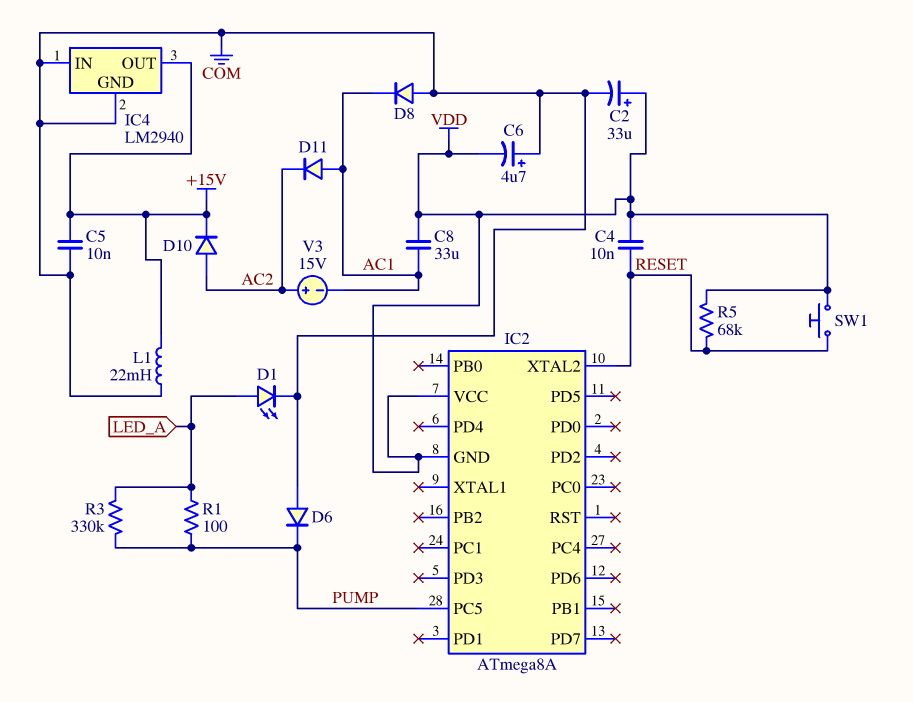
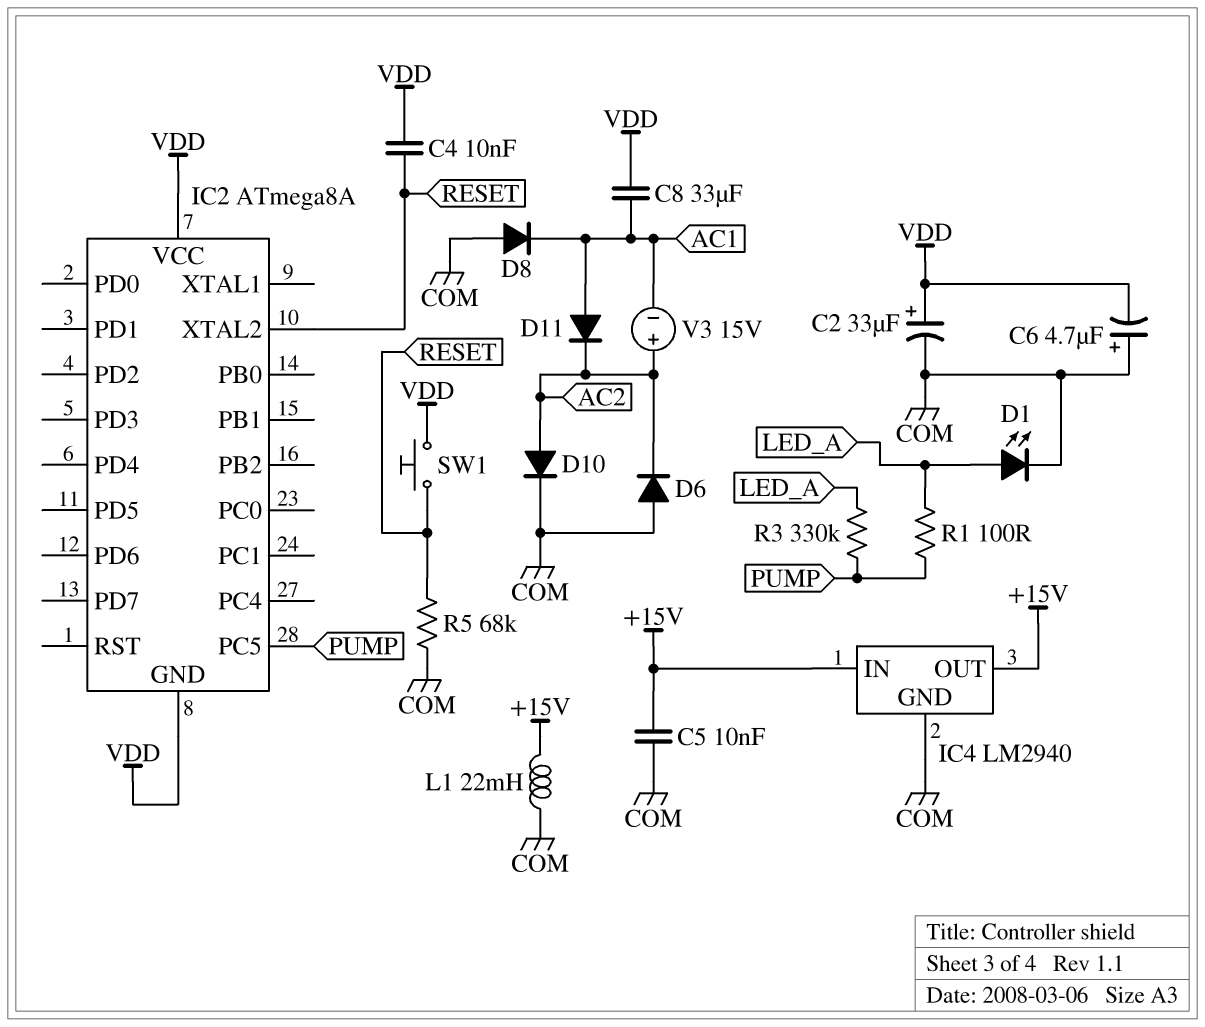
D6: diode (A COM, K PUMP) -> diode (A COM, K AC2)
D10: diode (A AC2, K +15V) -> diode (A AC2, K COM)
IC4 pin IN: COM -> +15V
R5: 68k (RESET, VDD) -> 68k (COM, RESET)

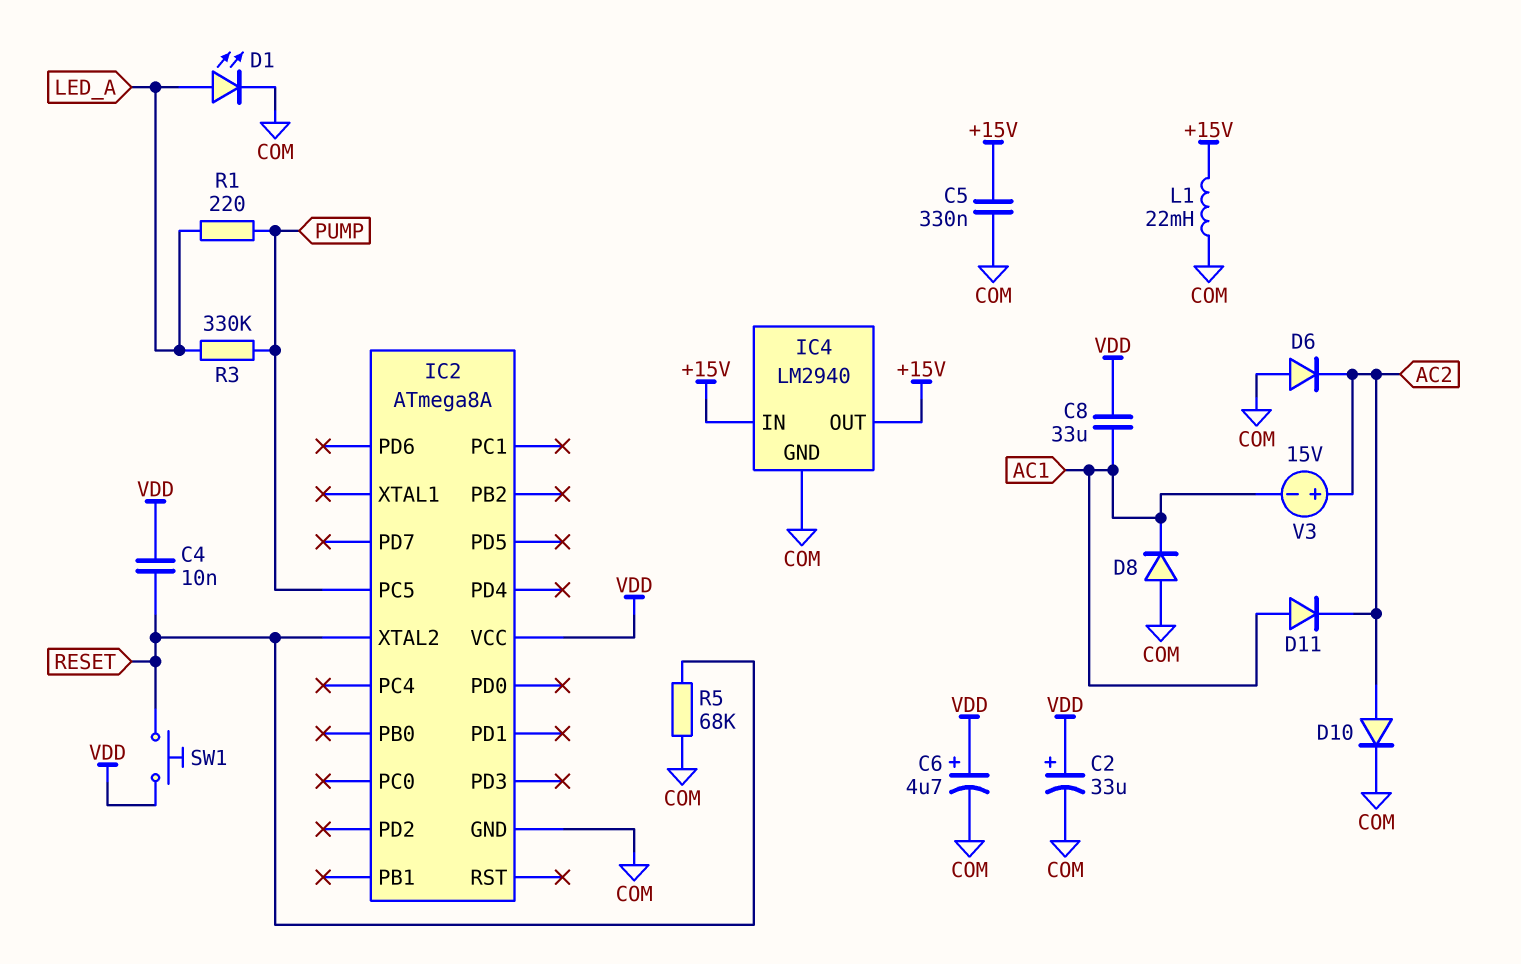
C5: 10nF (+15V, COM) -> 330nF (+15V, COM)
C6: 4.7uF (plus COM, minus VDD) -> 4.7uF (plus VDD, minus COM)
IC2 pin GND: VDD -> COM
R1: 100 (LED_A, PUMP) -> 220 (LED_A, PUMP)

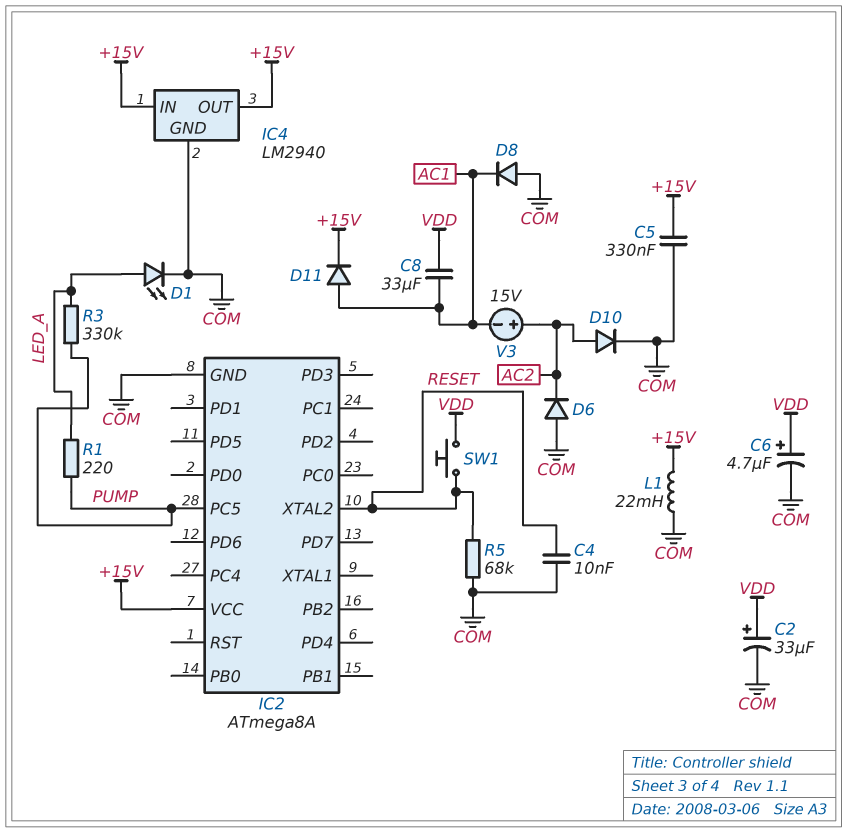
C4: 10nF (RESET, VDD) -> 10nF (COM, RESET)
D11: diode (A AC1, K AC2) -> diode (A AC1, K +15V)
IC2 pin VCC: VDD -> +15V

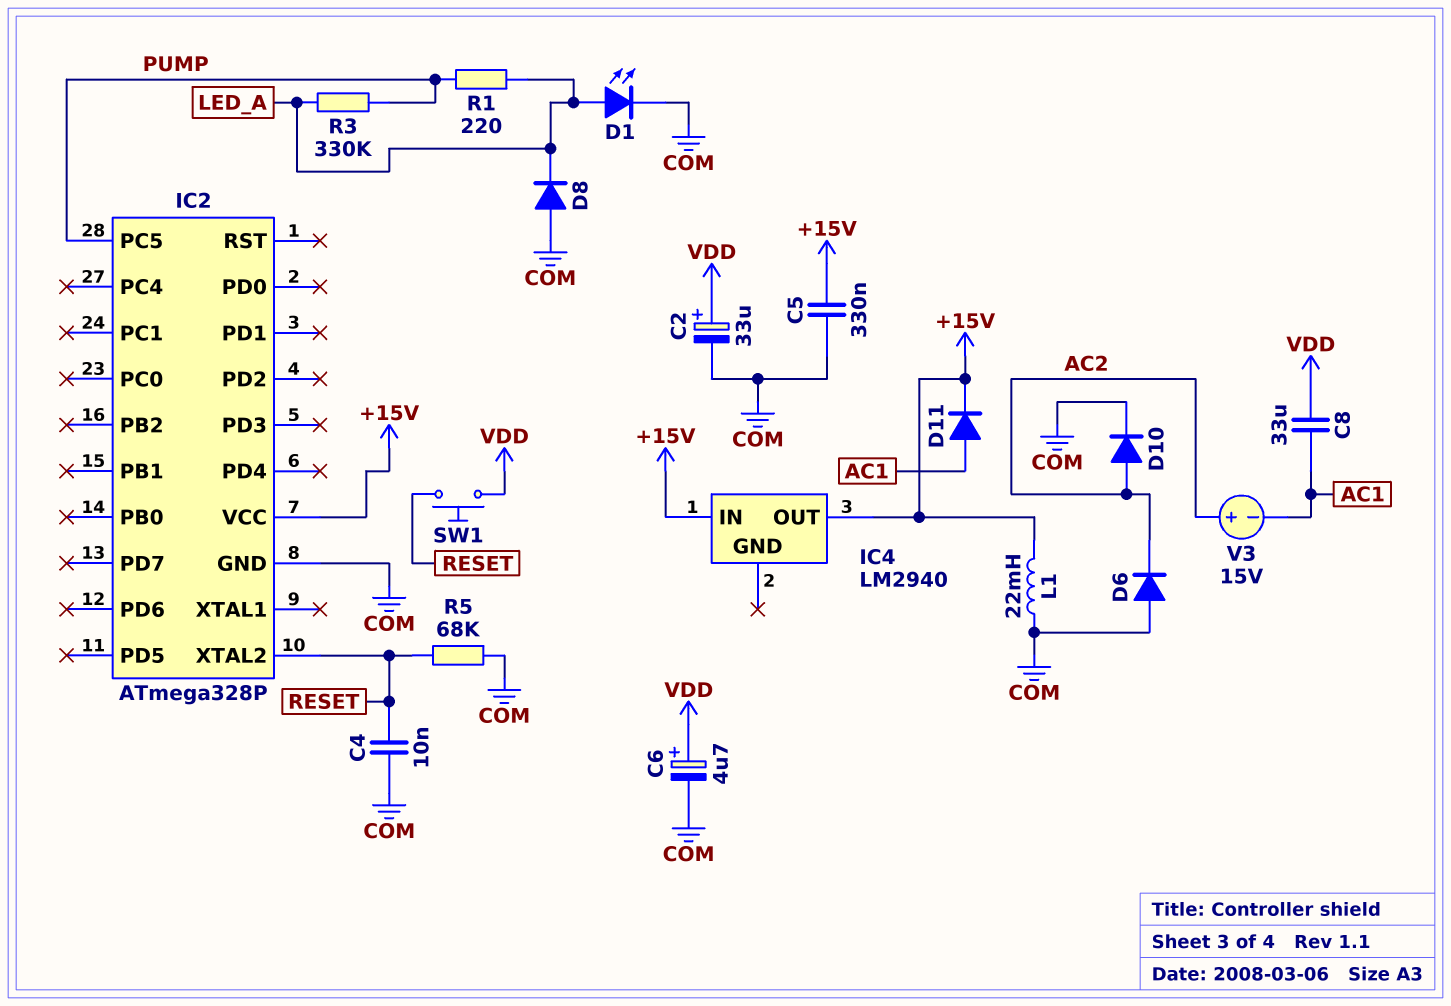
D8: diode (A COM, K AC1) -> diode (A COM, K LED_A)
IC2: ATmega8A -> ATmega328P
IC4 pin GND: COM -> none

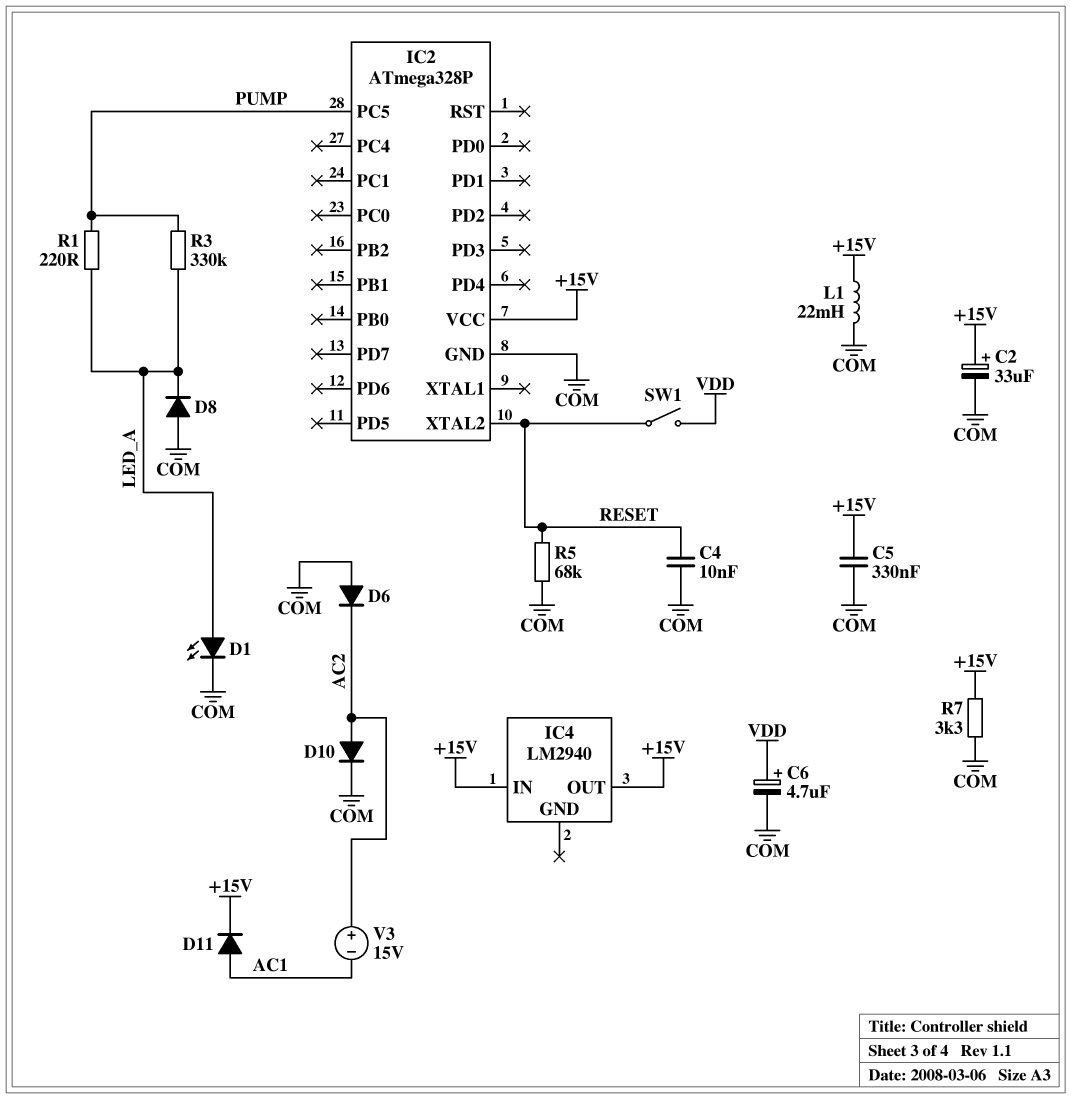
C2: 33uF (plus VDD, minus COM) -> 33uF (plus +15V, minus COM)
C8: 33uF (AC1, VDD) -> none
R7: none -> 3.3k (+15V, COM)
SW1: button (RESET, VDD) -> switch (RESET, VDD)

